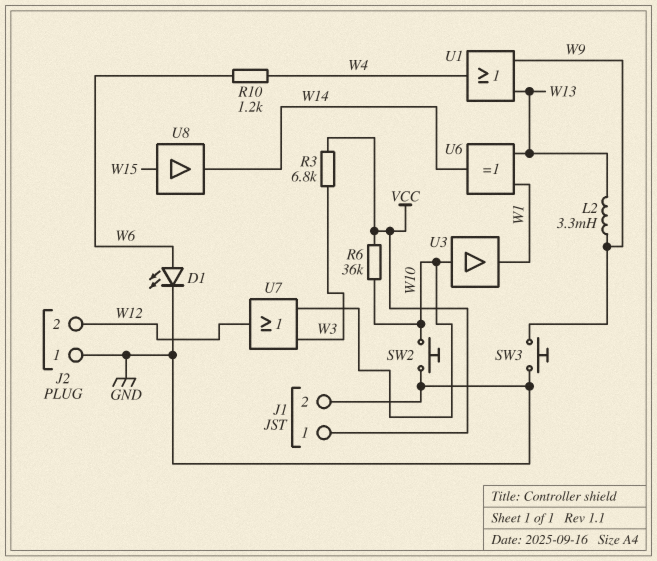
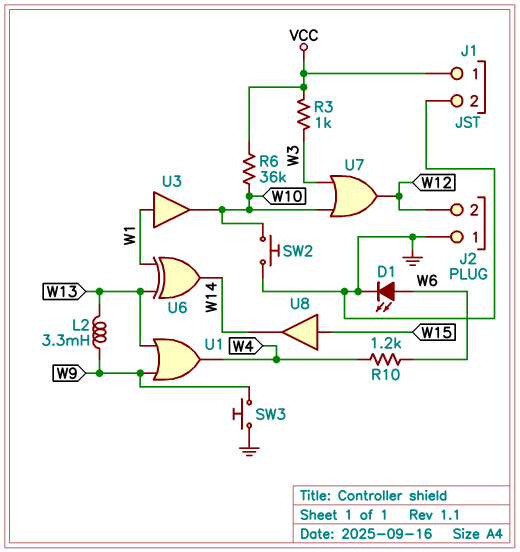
R3: 6.8k (VCC, W3) -> 1k (VCC, W3)
U3: buffer (in W10, out W1) -> buffer (in W1, out W10)

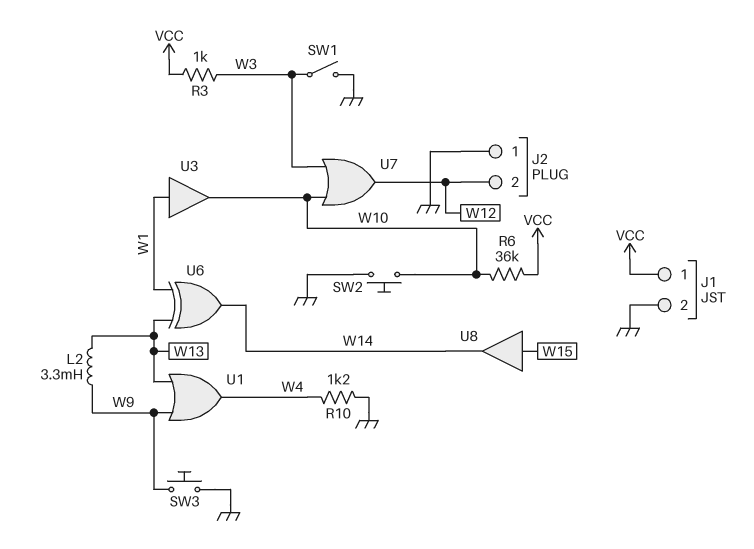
D1: LED (A W6, K GND) -> none
R10: 1.2k (W4, W6) -> 1.2k (GND, W4)
SW1: none -> switch (GND, W3)

